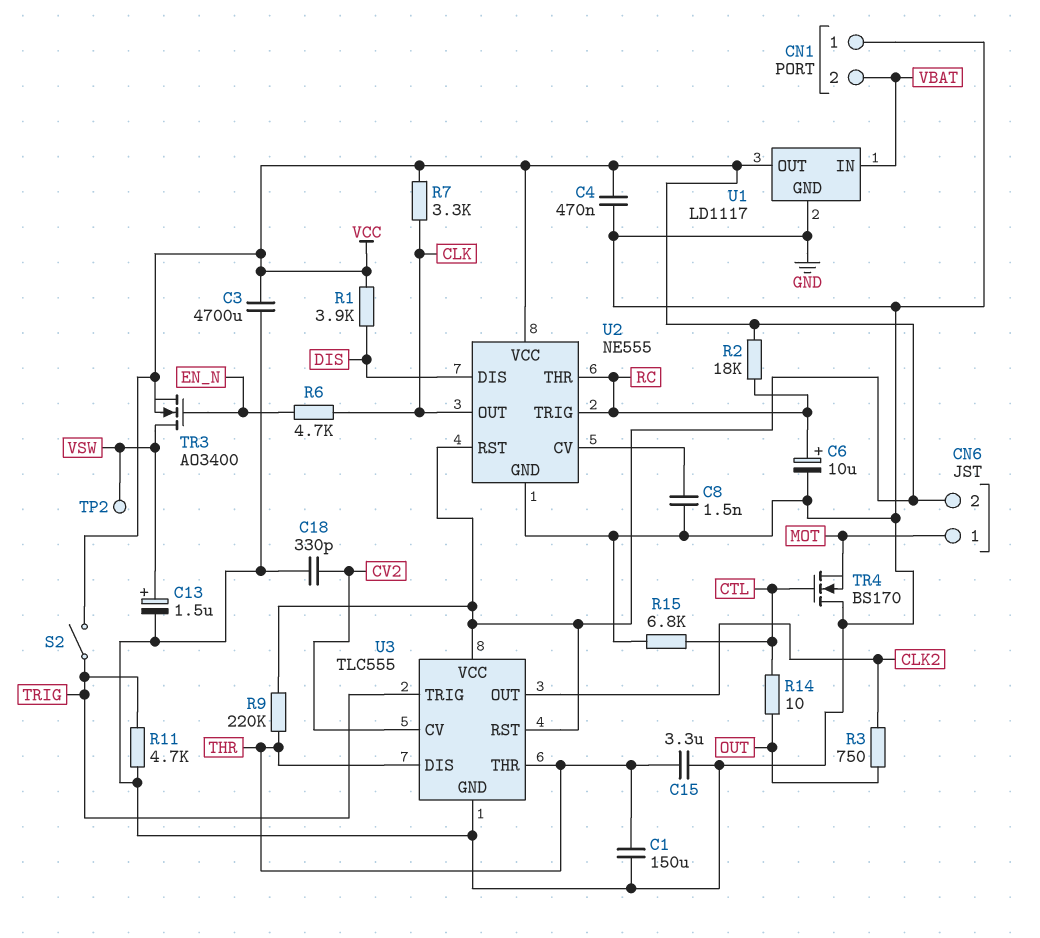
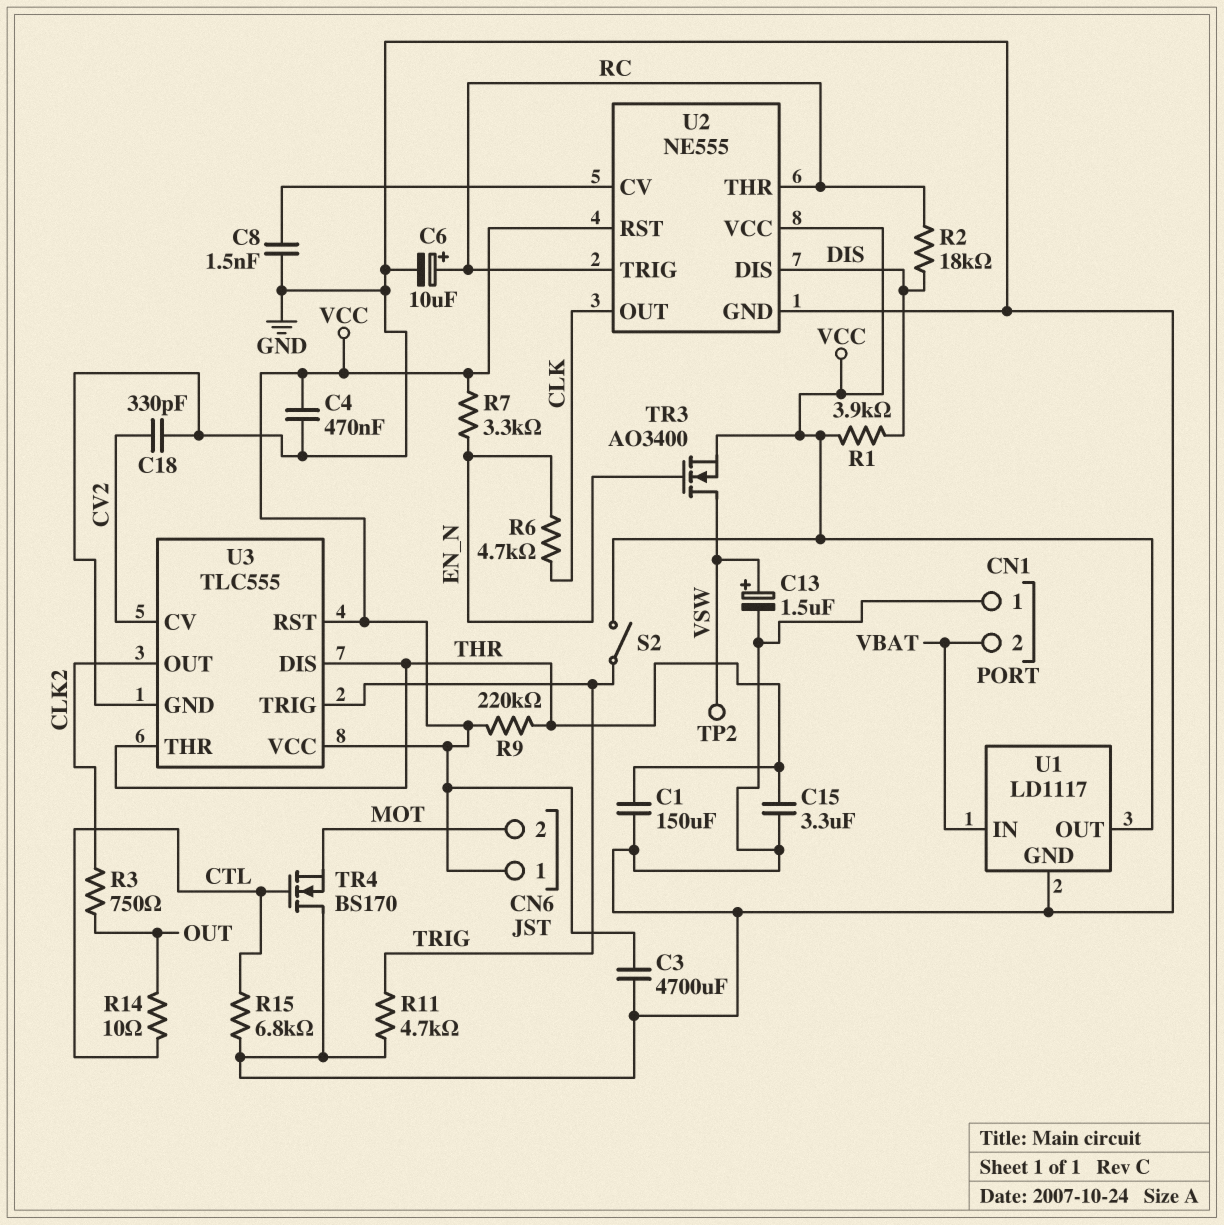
CN6 pin 1: MOT -> VCC
CN6 pin 2: VCC -> MOT
R2: 18k (RC, VCC) -> 18k (DIS, RC)
R7: 3.3k (CLK, VCC) -> 3.3k (EN_N, VCC)

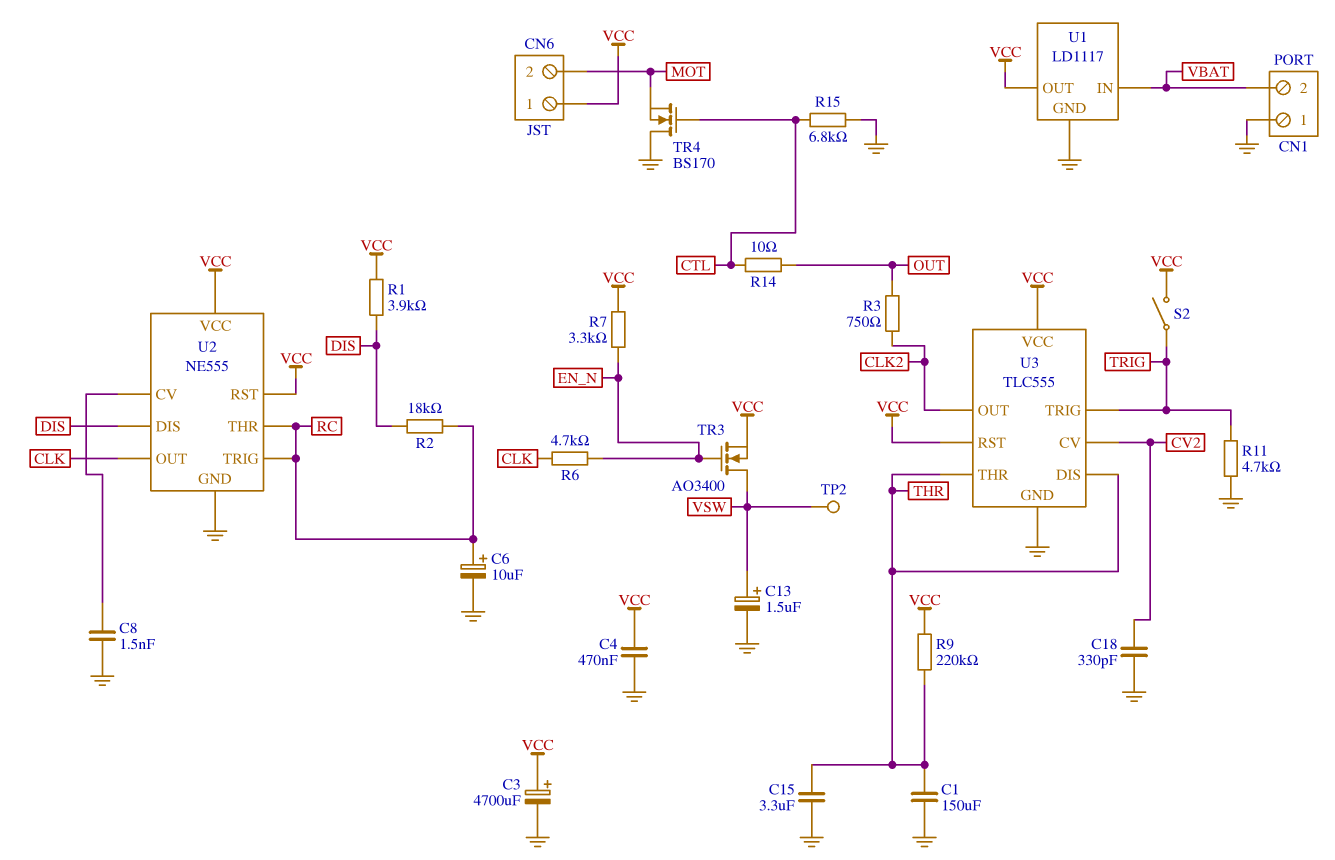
C3: 4700uF (GND, VCC) -> 4700uF (plus VCC, minus GND)

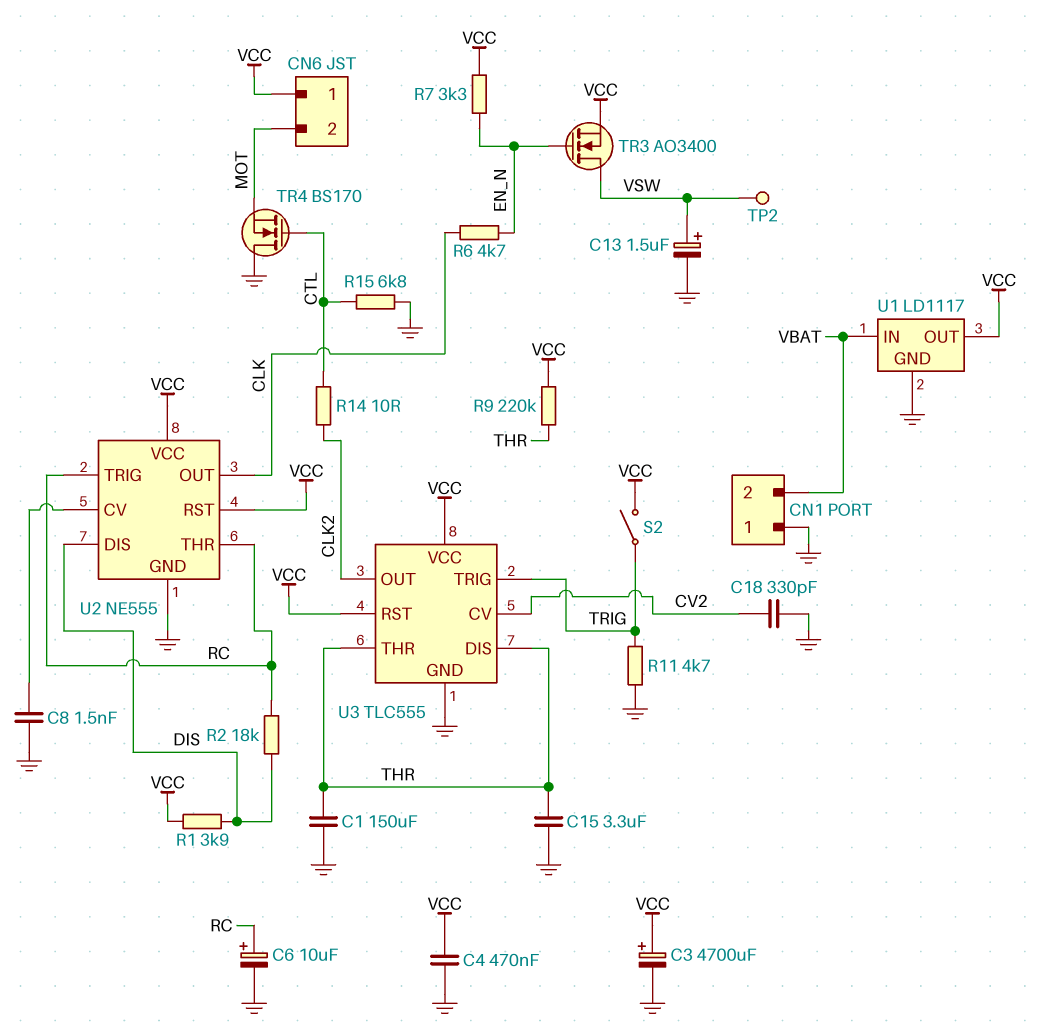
R3: 750 (CLK2, OUT) -> none
R14: 10 (CTL, OUT) -> 10 (CLK2, CTL)

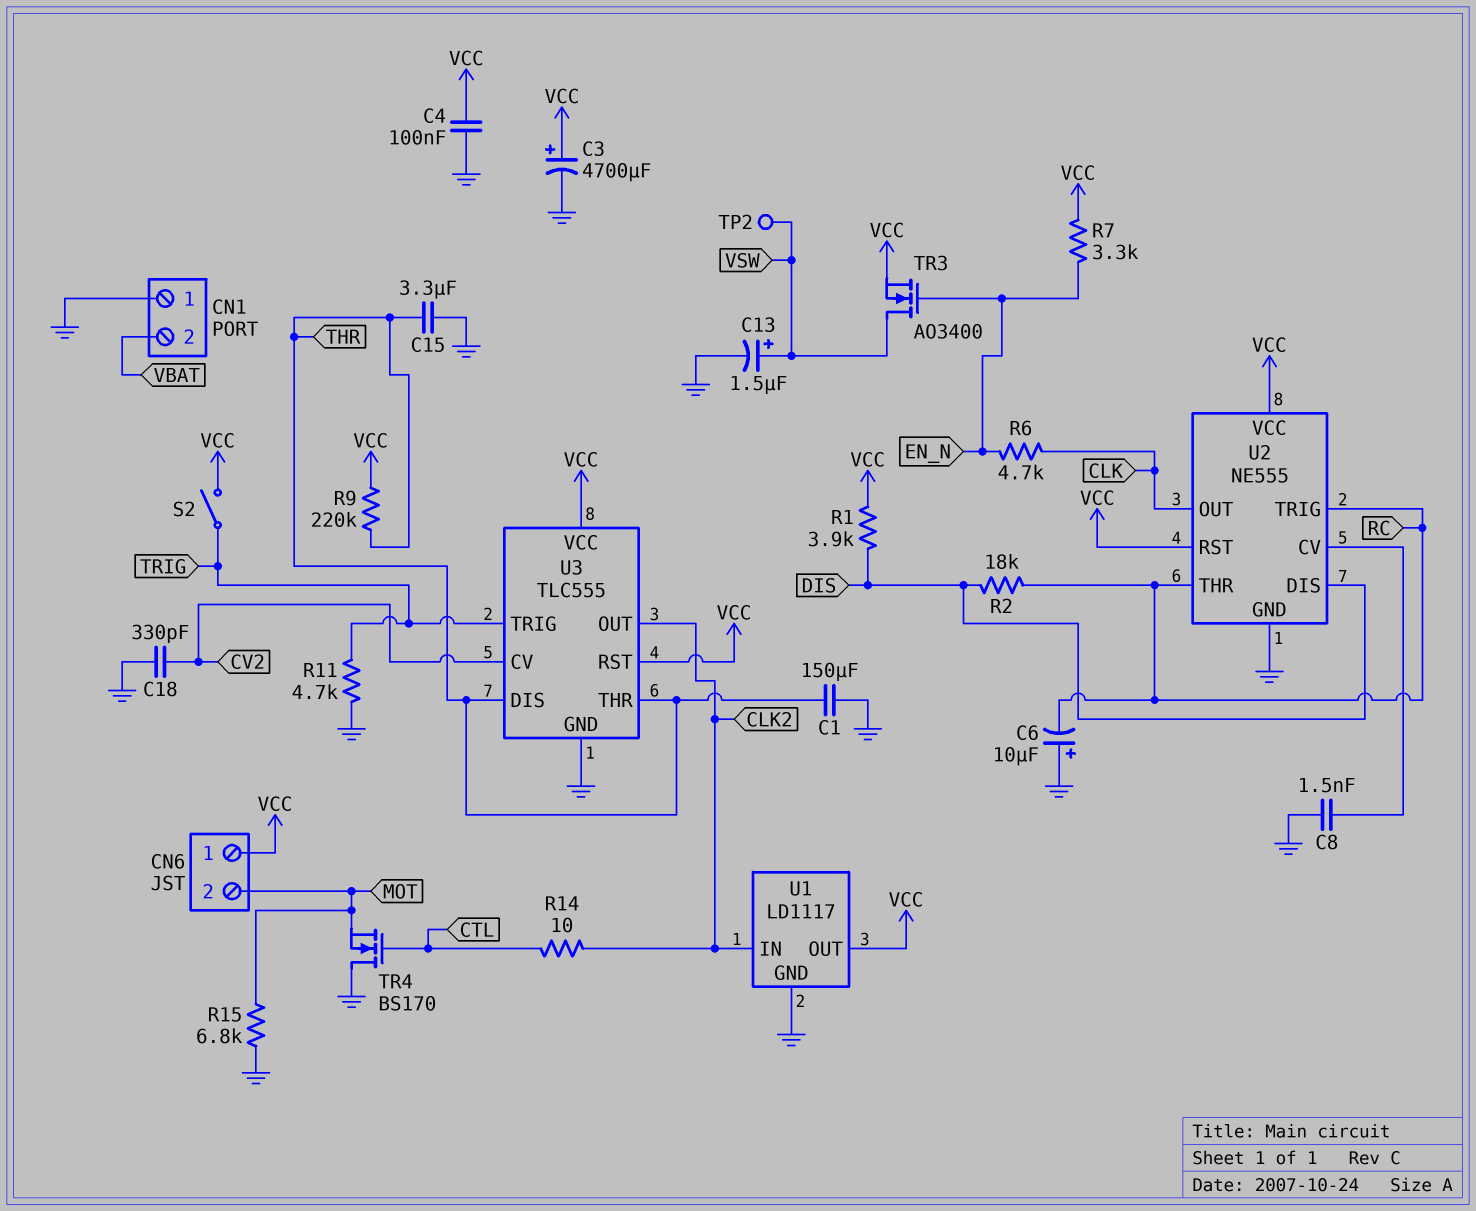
C4: 470nF (GND, VCC) -> 100nF (GND, VCC)
C6: 10uF (plus RC, minus GND) -> 10uF (plus GND, minus RC)
R15: 6.8k (CTL, GND) -> 6.8k (GND, MOT)
U1 pin IN: VBAT -> CLK2

